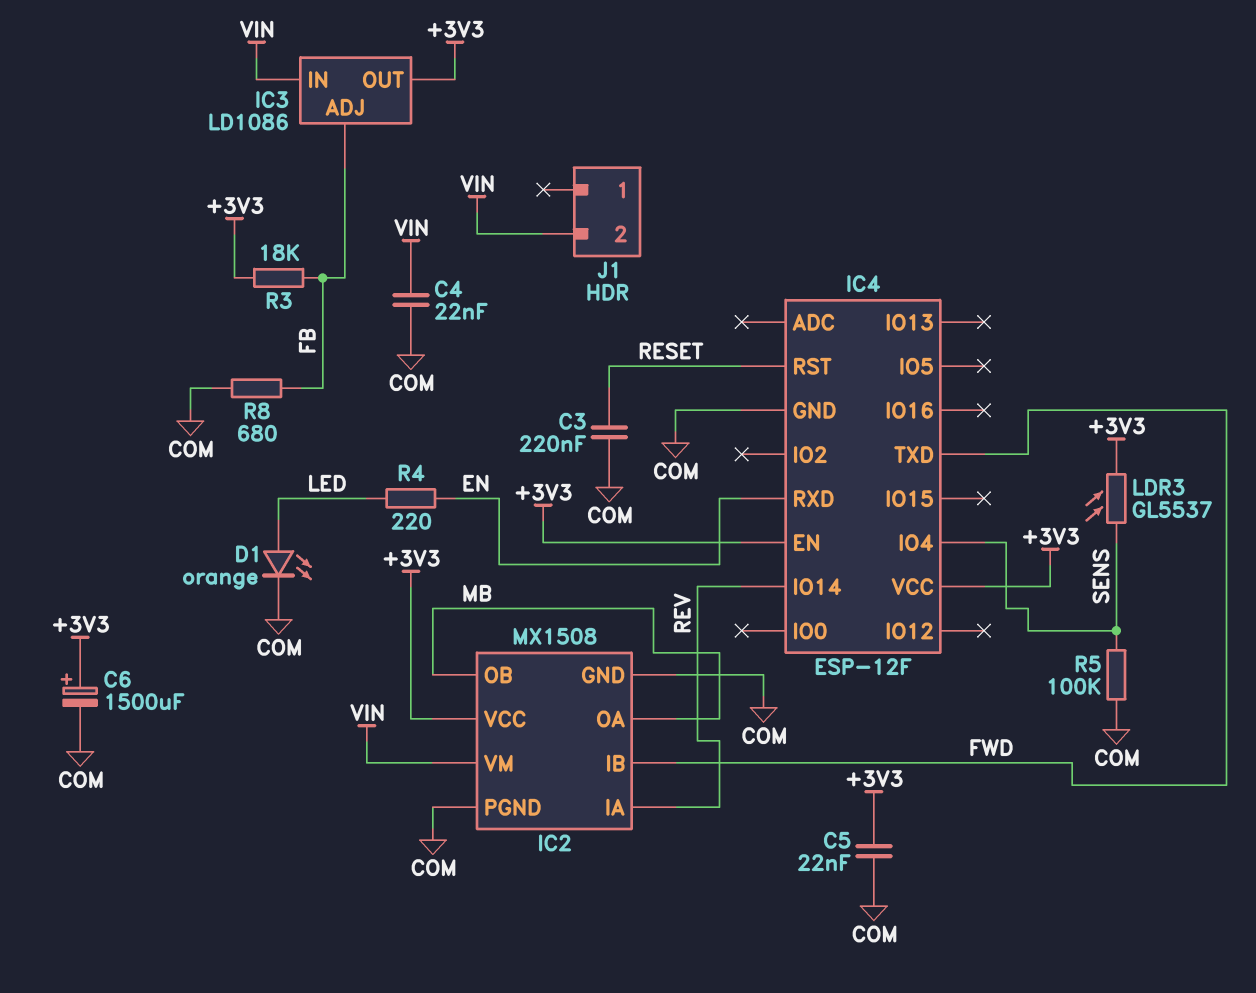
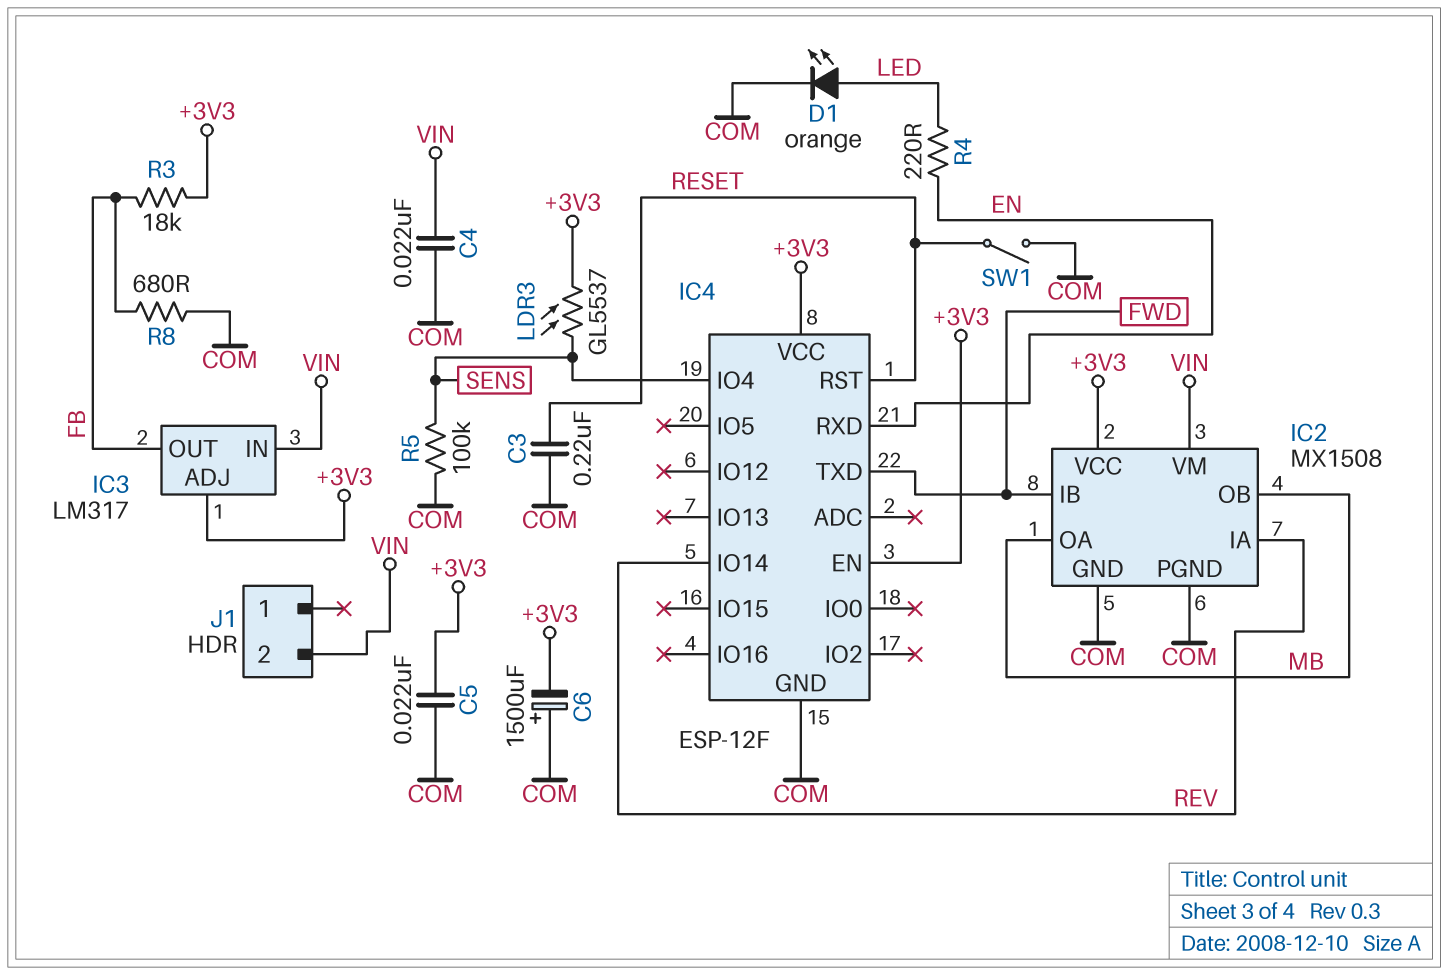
C6: 1500uF (plus +3V3, minus COM) -> 1500uF (plus COM, minus +3V3)
IC3: LD1086 -> LM317
IC3 pin ADJ: FB -> +3V3
IC3 pin OUT: +3V3 -> FB
SW1: none -> switch (COM, RESET)

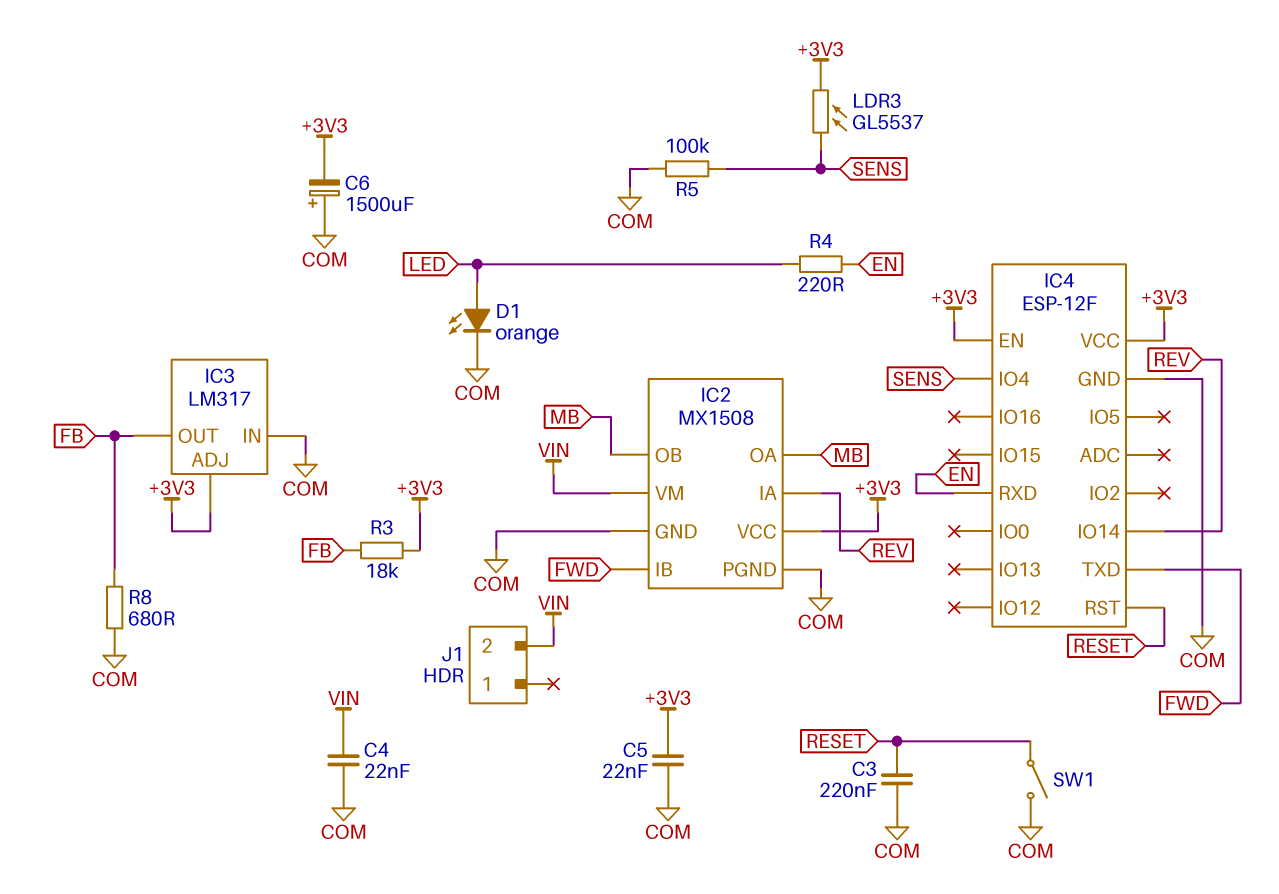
IC3 pin IN: VIN -> COM

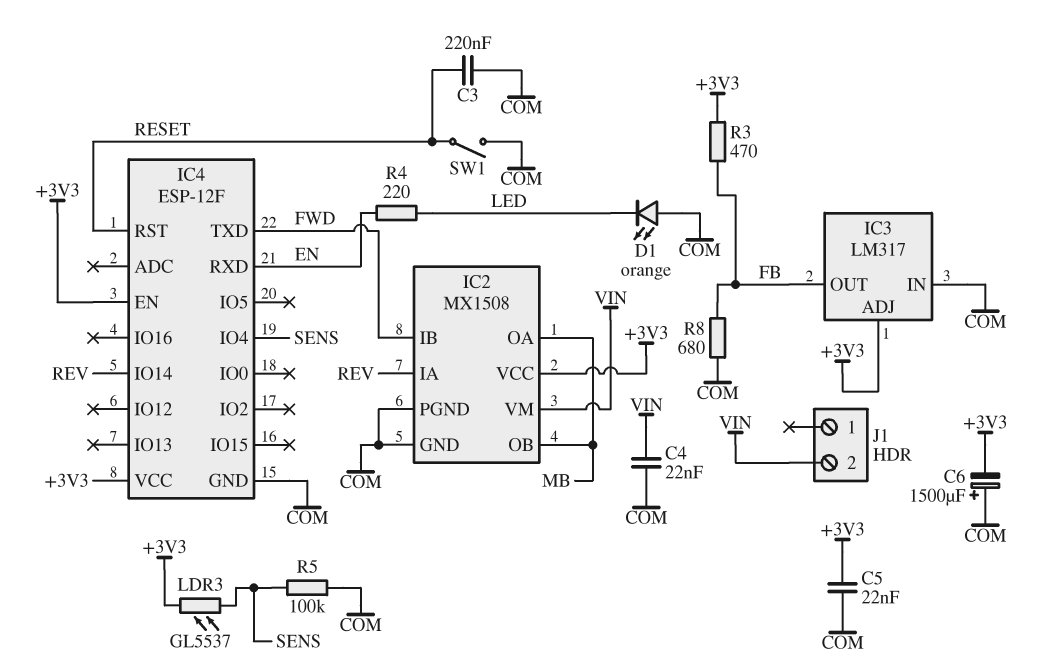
D1: LED orange (A LED, K COM) -> LED orange (A COM, K LED)
R3: 18k (+3V3, FB) -> 470 (+3V3, FB)

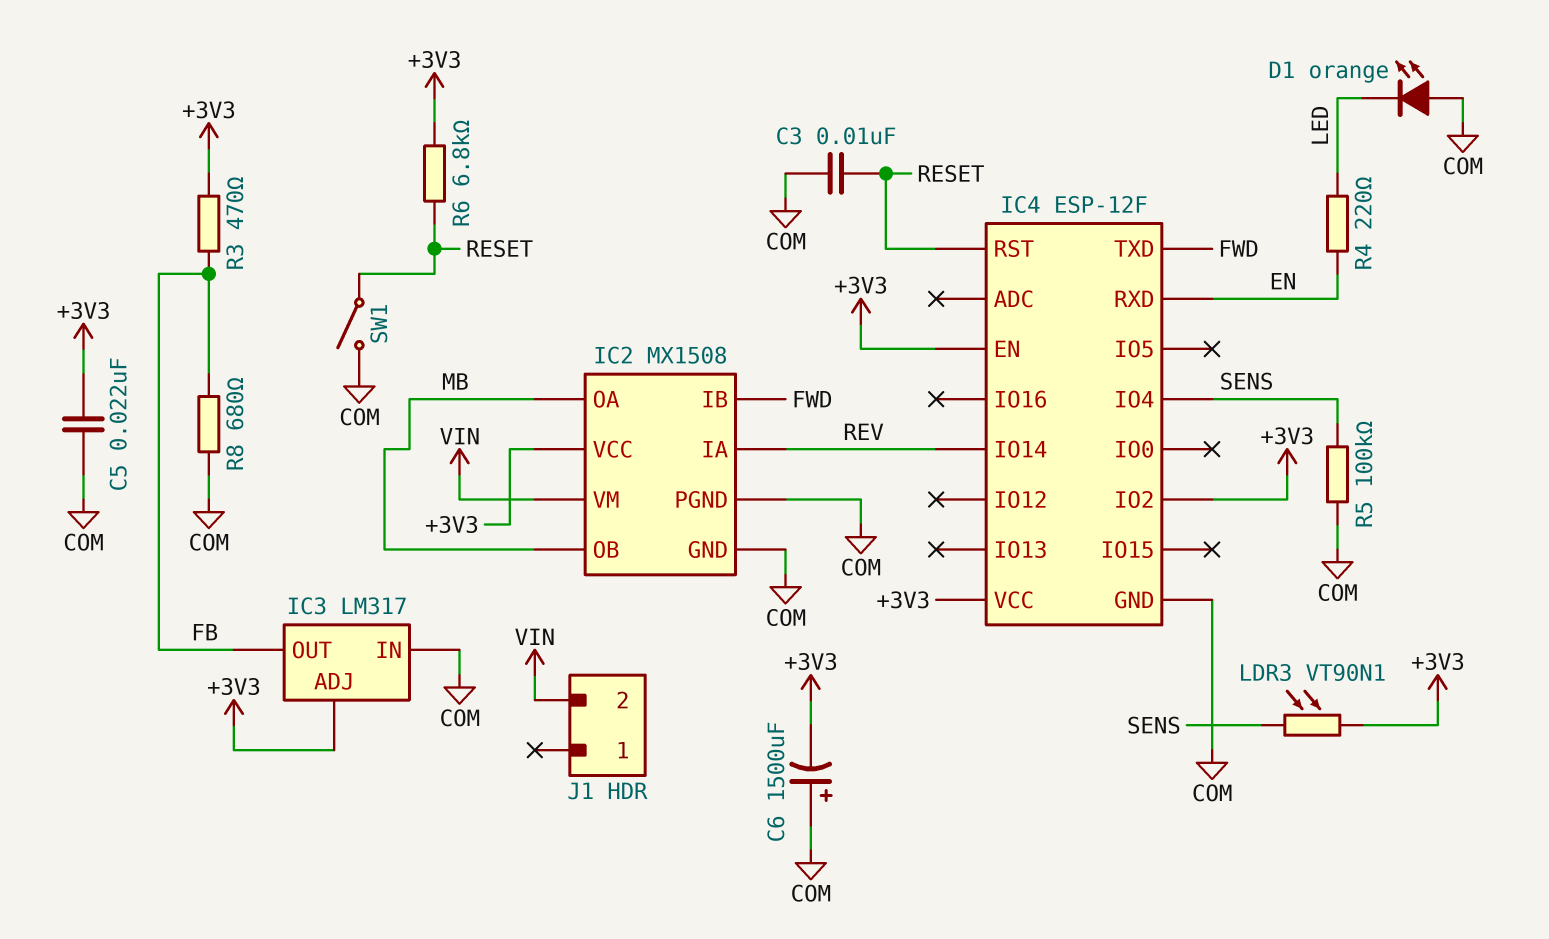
C3: 220nF (COM, RESET) -> 10nF (COM, RESET)
C4: 22nF (COM, VIN) -> none
IC4 pin IO2: none -> +3V3
LDR3: GL5537 (+3V3, SENS) -> VT90N1 (+3V3, SENS)
R6: none -> 6.8k (+3V3, RESET)

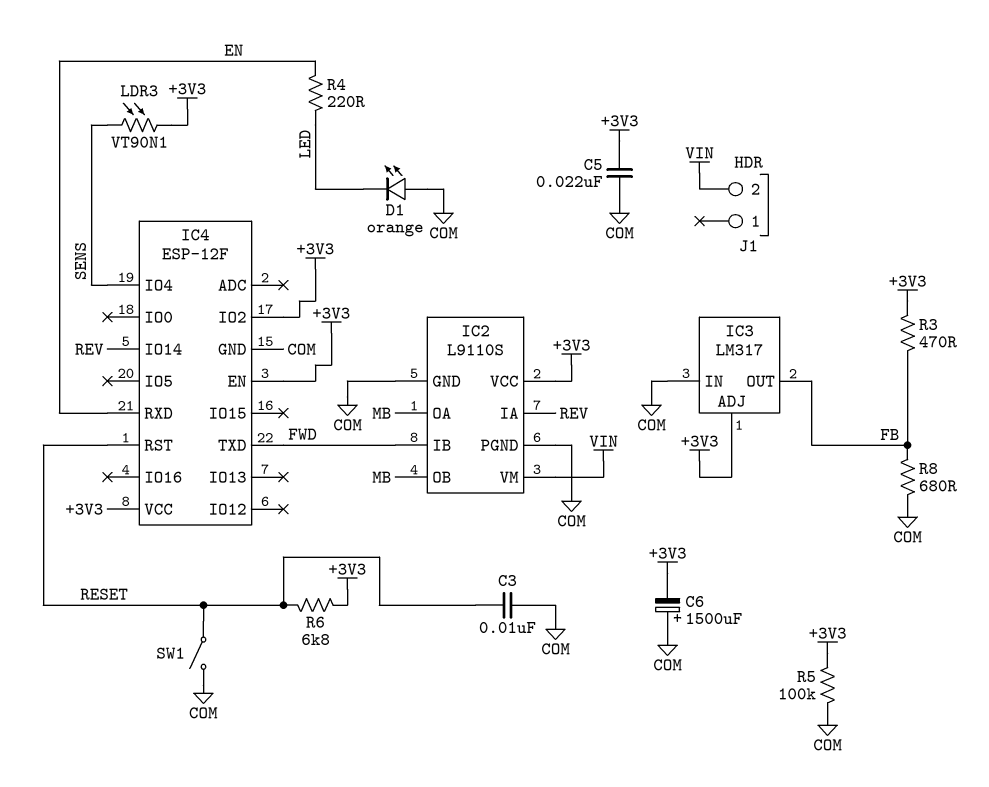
IC2: MX1508 -> L9110S
R5: 100k (COM, SENS) -> 100k (+3V3, COM)

